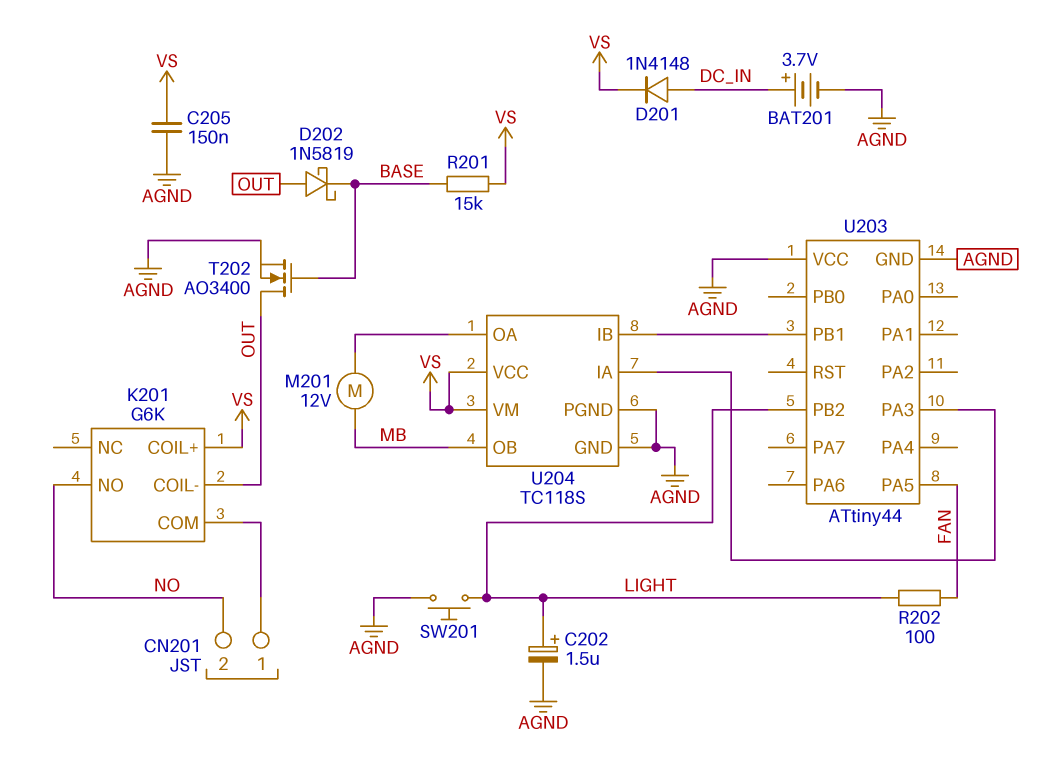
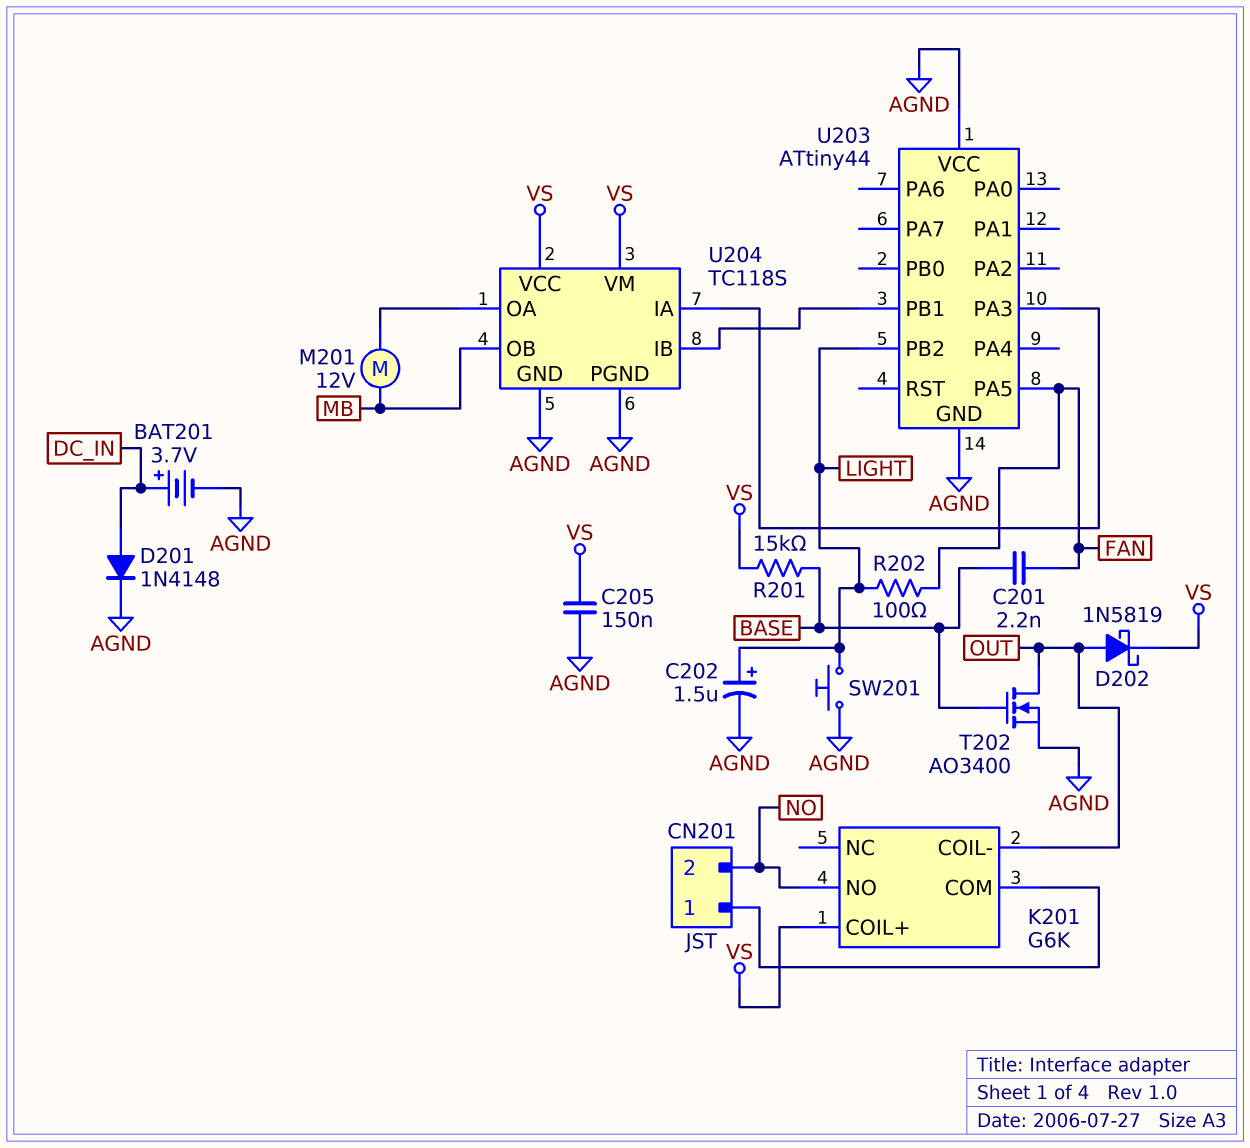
C201: none -> 2.2nF (BASE, FAN)
D201: diode 1N4148 (A DC_IN, K VS) -> diode 1N4148 (A DC_IN, K AGND)
D202: schottky 1N5819 (A OUT, K BASE) -> schottky 1N5819 (A OUT, K VS)

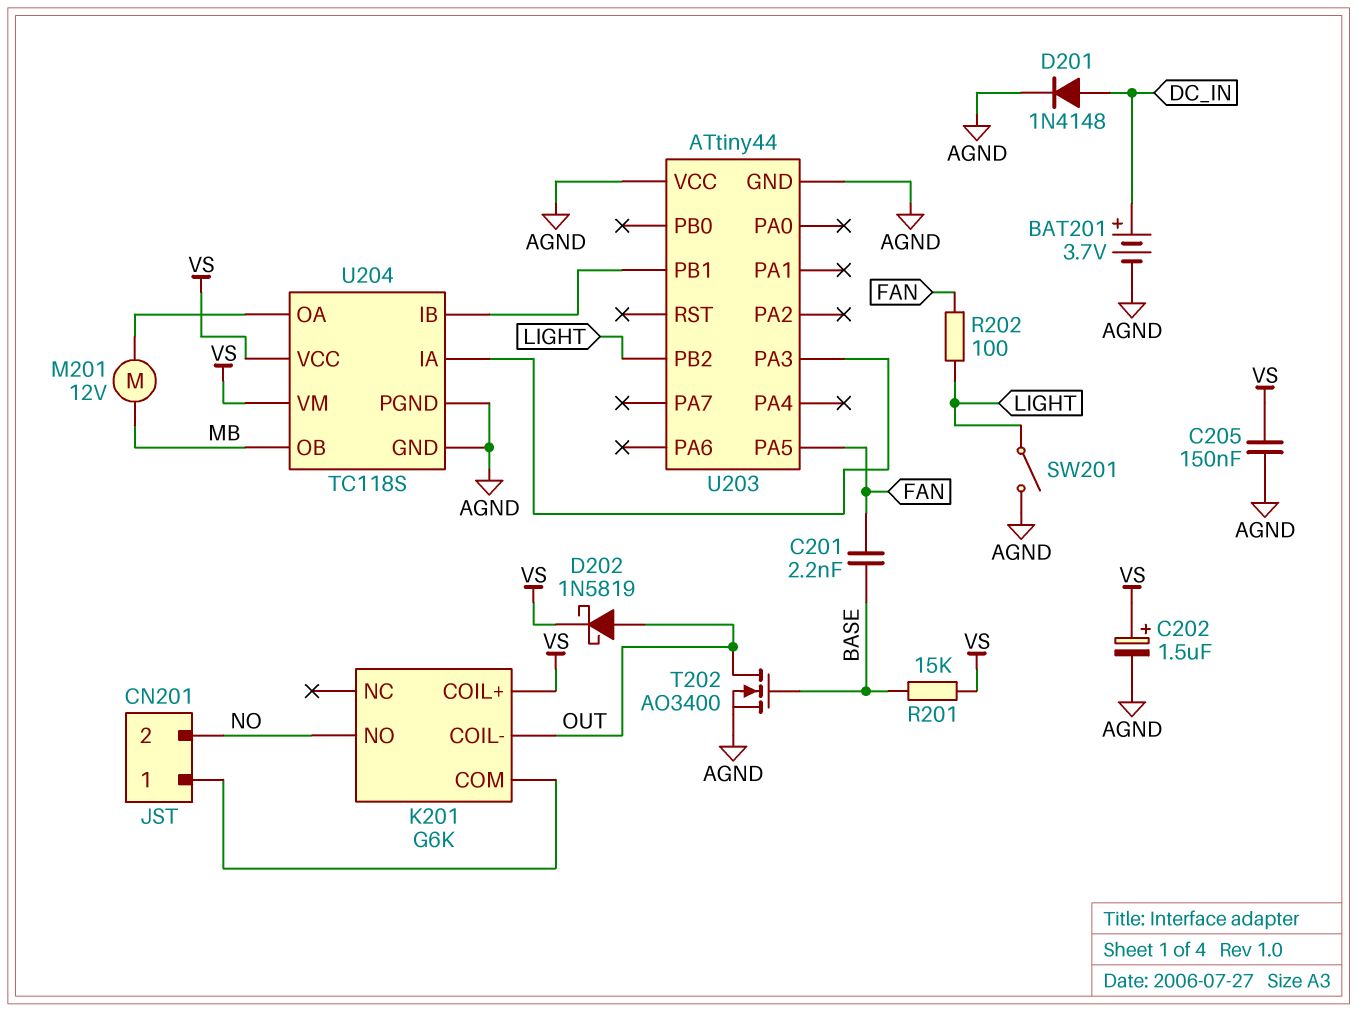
C202: 1.5uF (plus LIGHT, minus AGND) -> 1.5uF (plus VS, minus AGND)
SW201: button (AGND, LIGHT) -> switch (AGND, LIGHT)

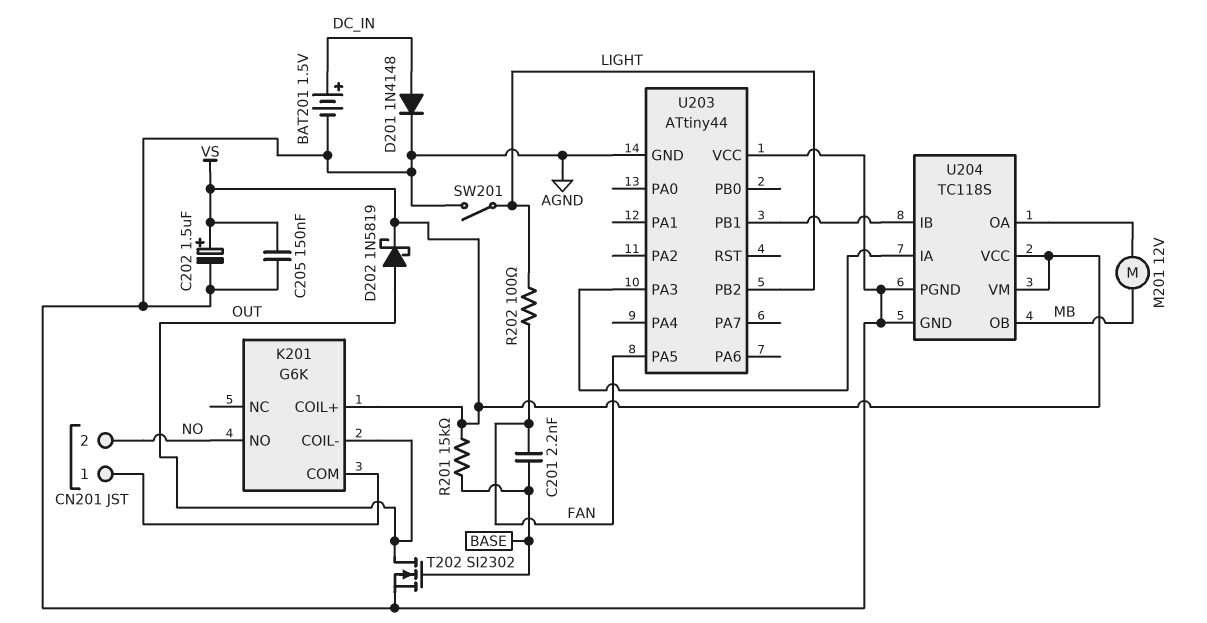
BAT201: 3.7V (plus DC_IN, minus AGND) -> 1.5V (plus DC_IN, minus AGND)
T202: NMOS AO3400 (G BASE, D OUT, S AGND) -> NMOS SI2302 (G BASE, D OUT, S AGND)

